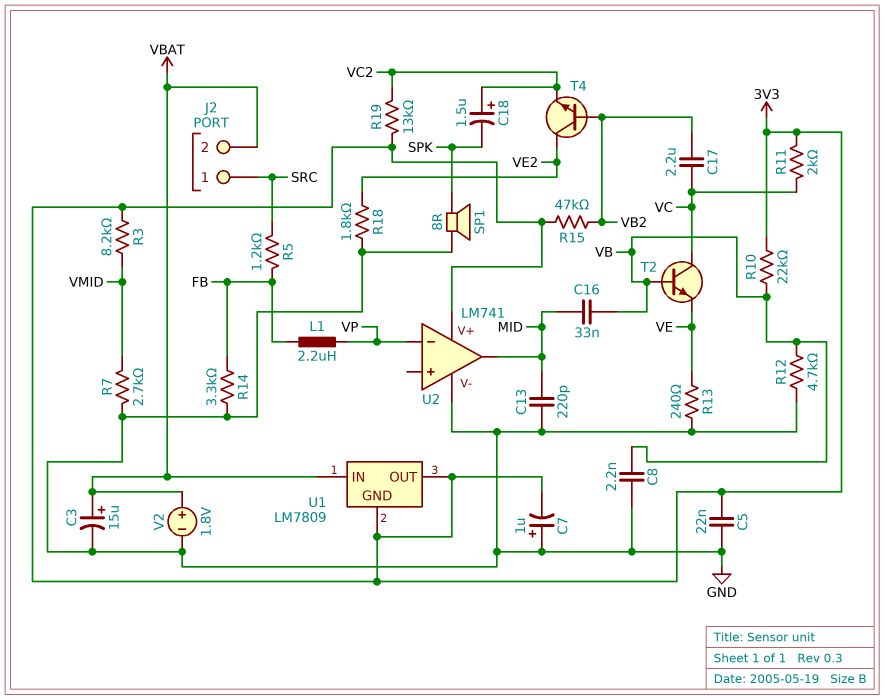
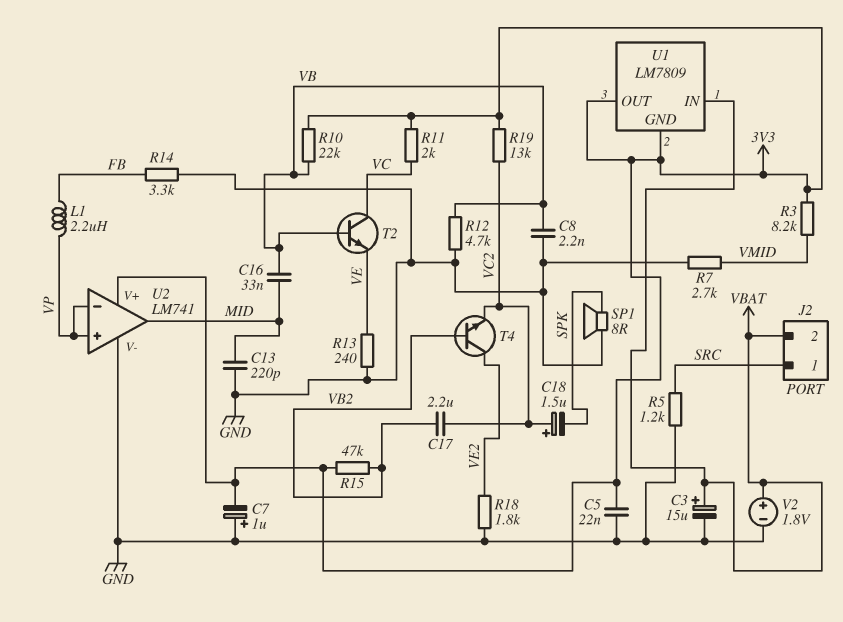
C17: 2.2uF (VB2, VC) -> 2.2uF (VB2, VC2)
R5: 1.2k (FB, SRC) -> 1.2k (GND, SRC)
U2 pin in+: none -> VP

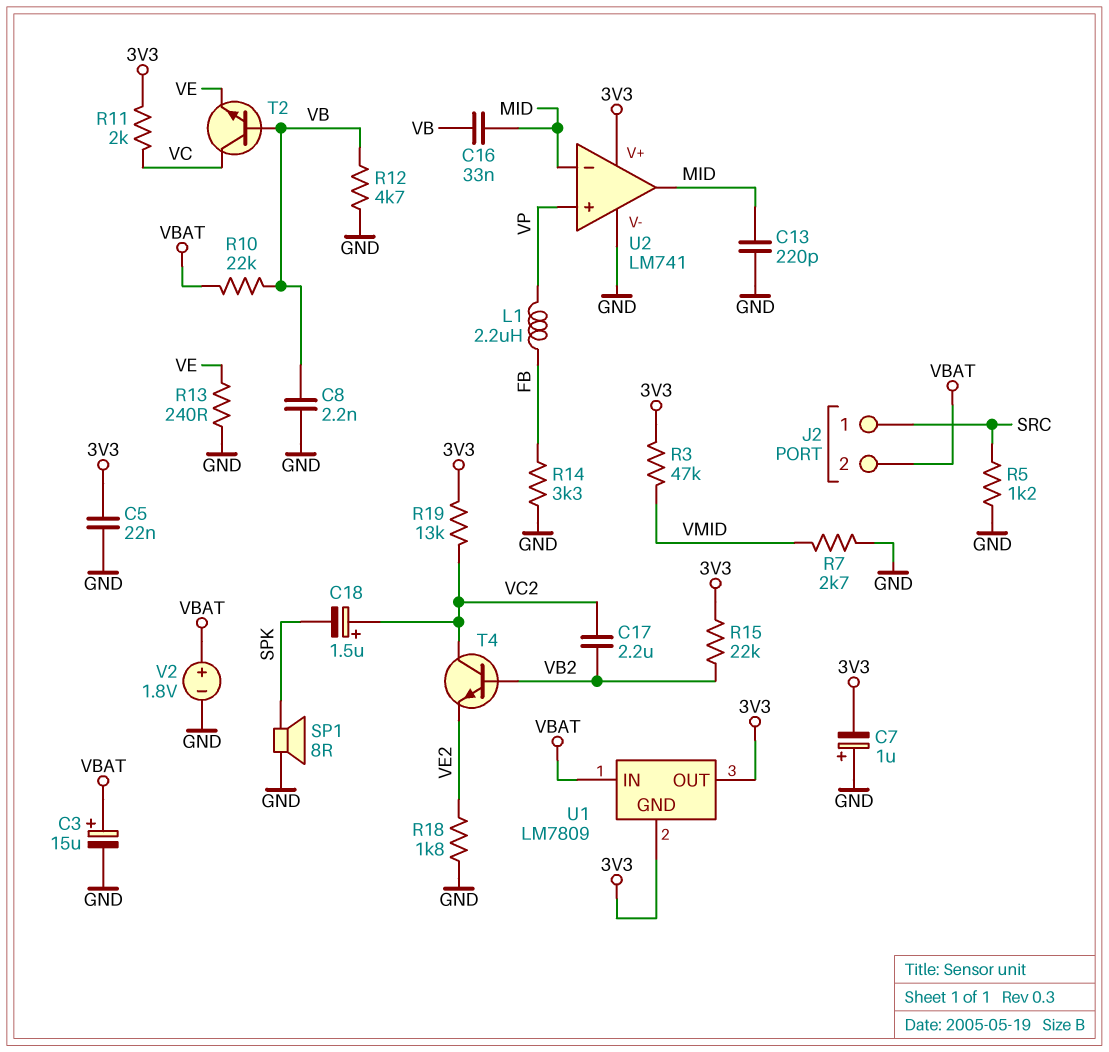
R3: 8.2k (3V3, VMID) -> 47k (3V3, VMID)
R10: 22k (3V3, VB) -> 22k (VB, VBAT)
R15: 47k (3V3, VB2) -> 22k (3V3, VB2)
T4: NPN (B VB2, C VE2, E VC2) -> NPN (B VB2, C VC2, E VE2)
U2 pin in-: VP -> MID

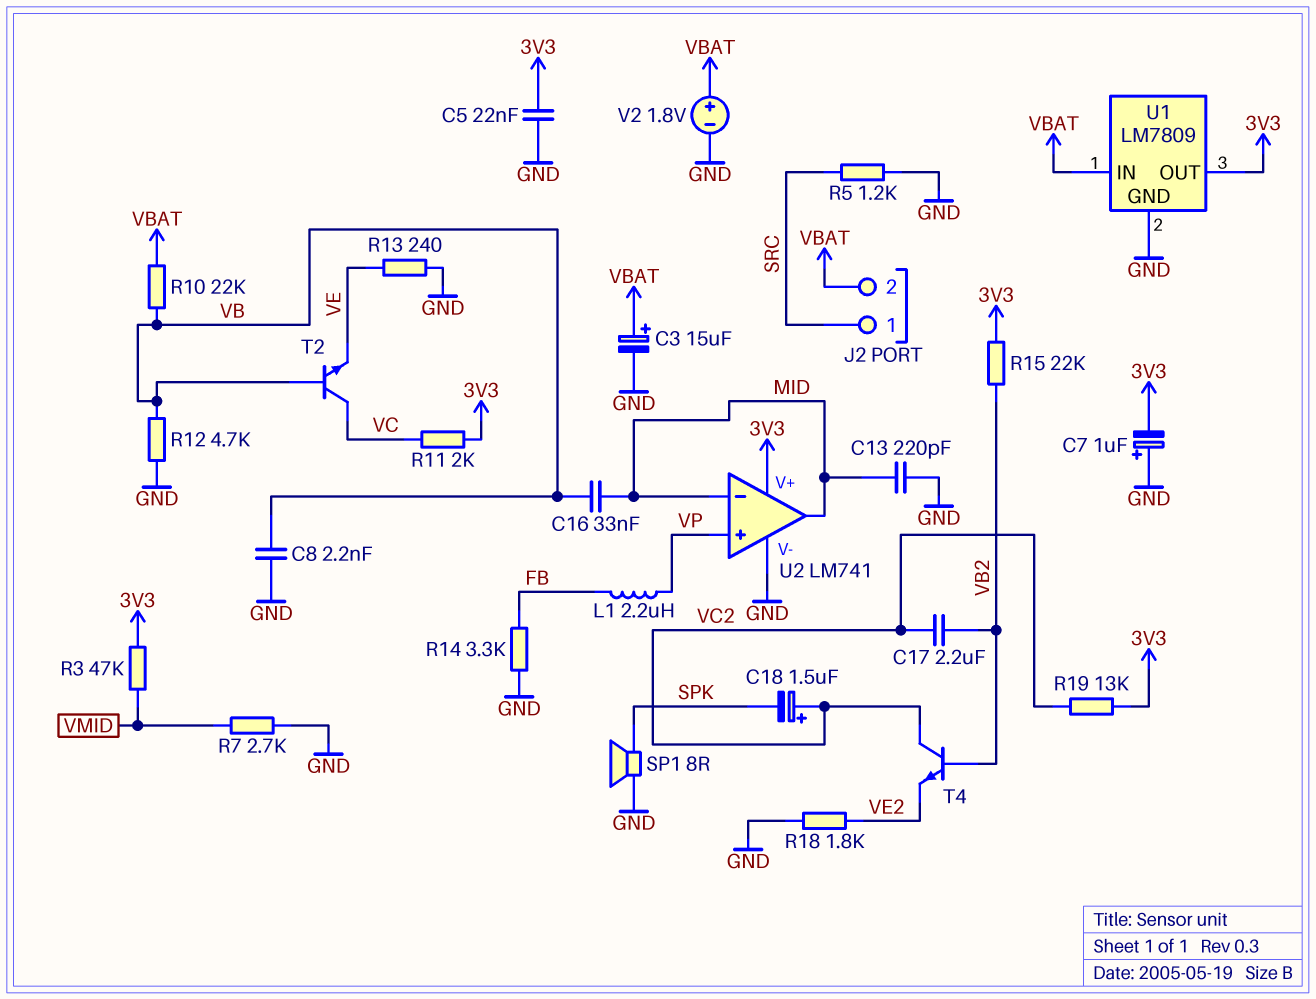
U1 pin GND: 3V3 -> GND

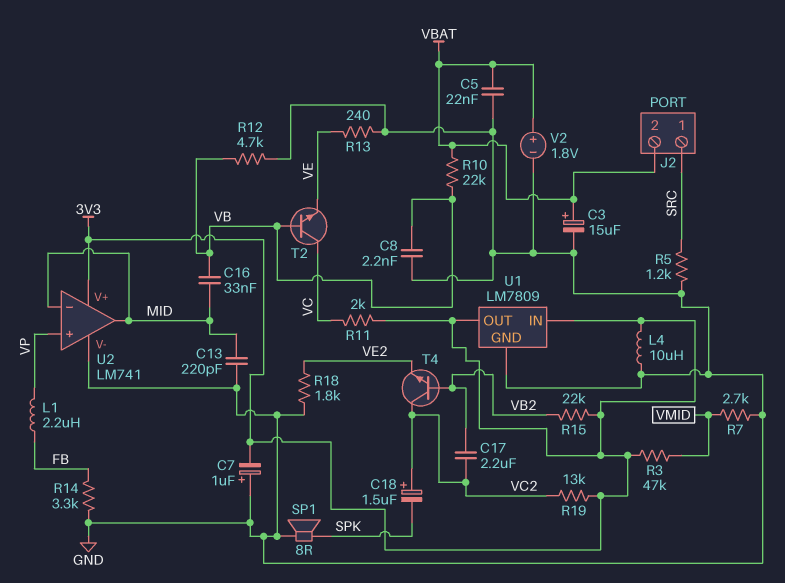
C5: 22nF (3V3, GND) -> 22nF (GND, VBAT)
L4: none -> 10uH (3V3, GND)
U1 pin IN: VBAT -> 3V3

